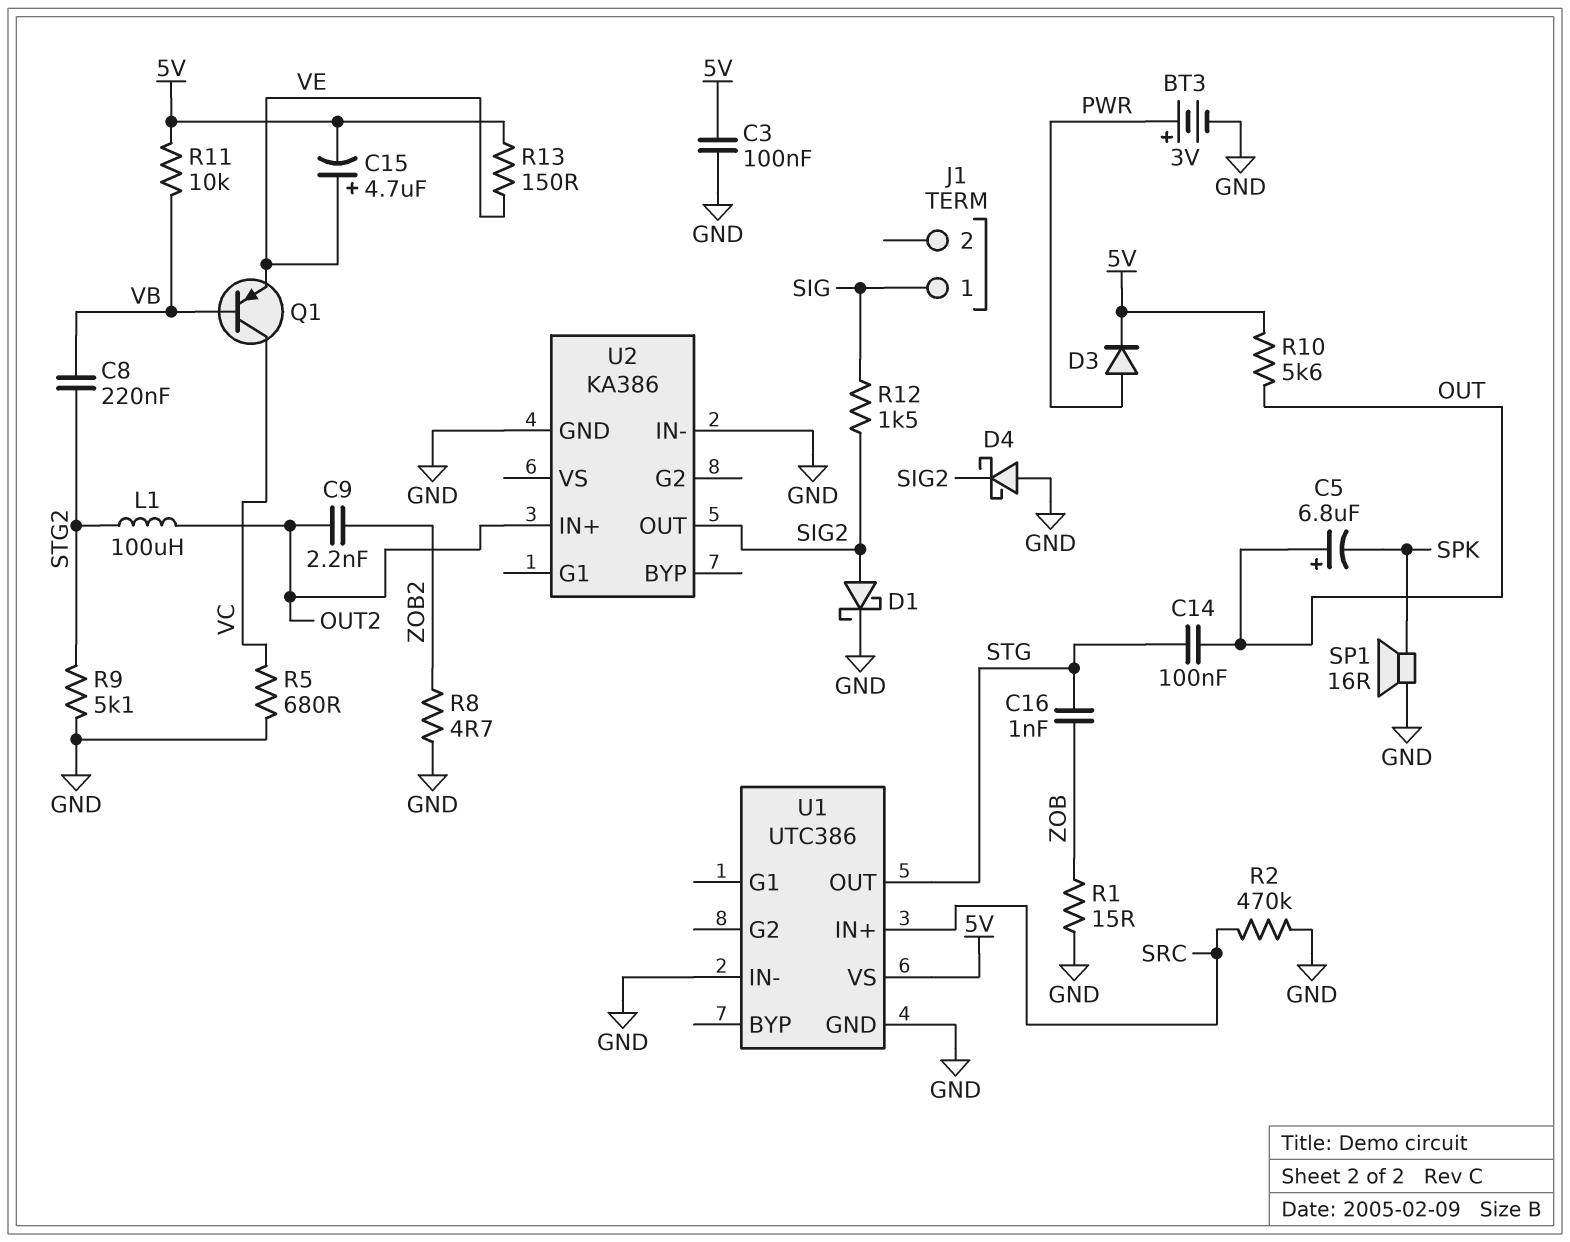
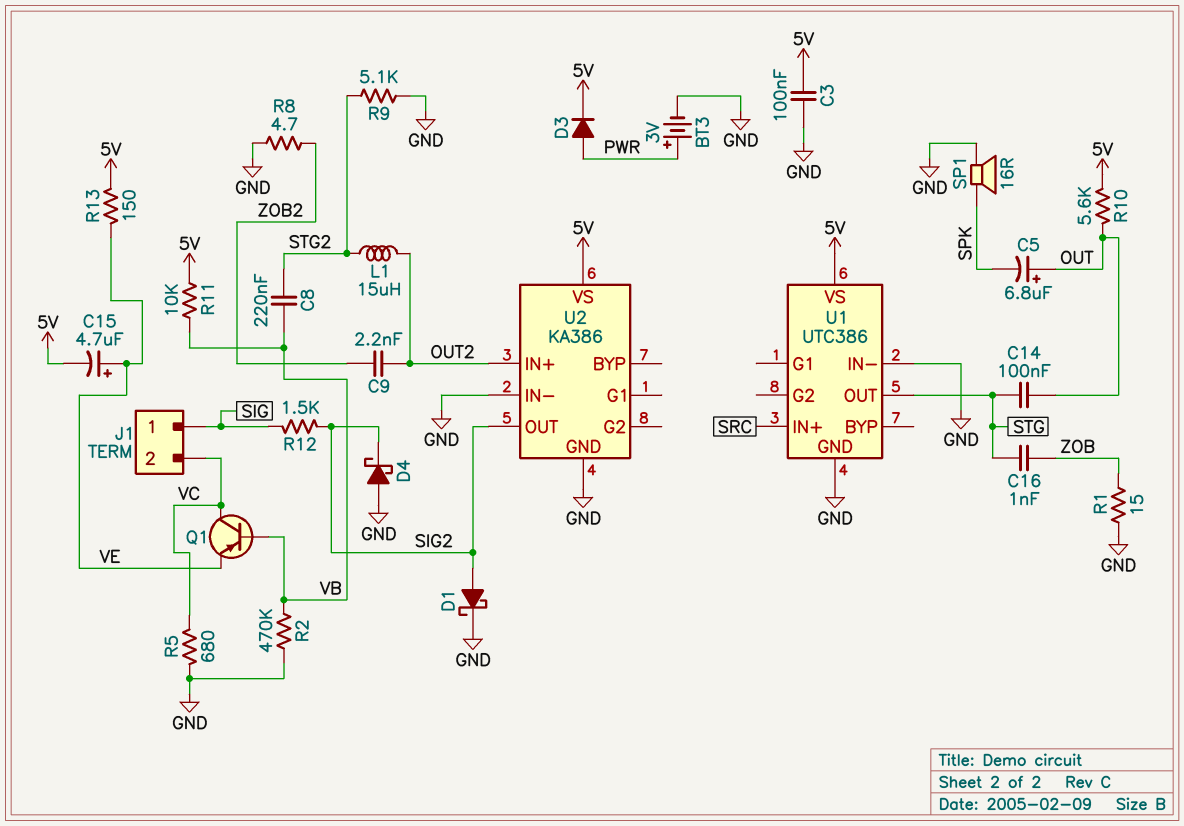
J1 pin 2: none -> VC
L1: 100uH (OUT2, STG2) -> 15uH (OUT2, STG2)
R2: 470k (GND, SRC) -> 470k (GND, VB)
U2 pin VS: none -> 5V

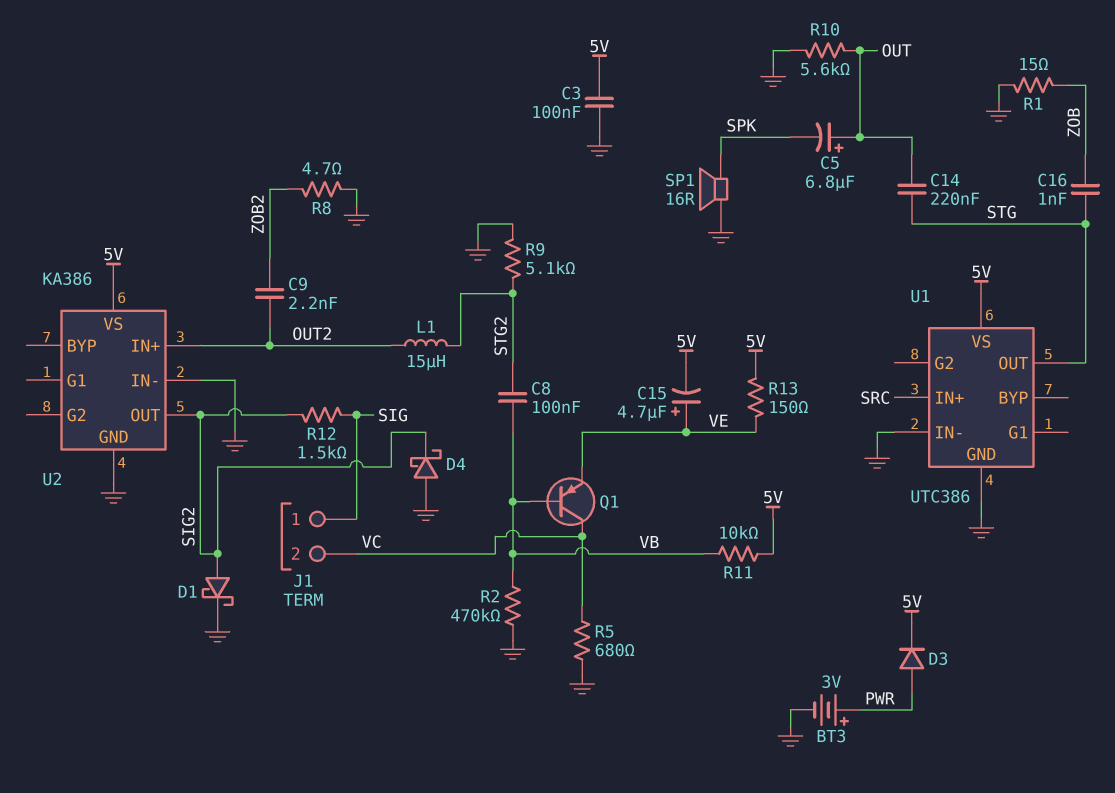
C8: 220nF (STG2, VB) -> 100nF (STG2, VB)
C14: 100nF (OUT, STG) -> 220nF (OUT, STG)
R10: 5.6k (5V, OUT) -> 5.6k (GND, OUT)

